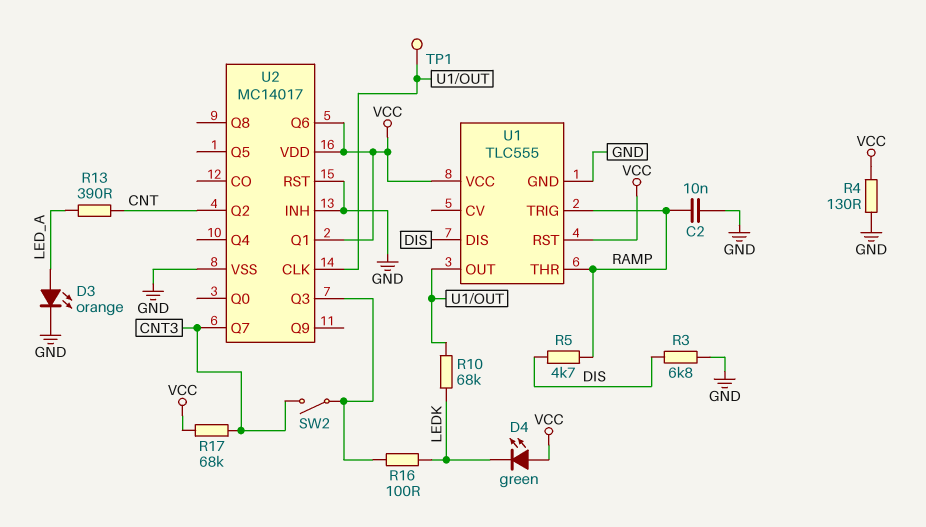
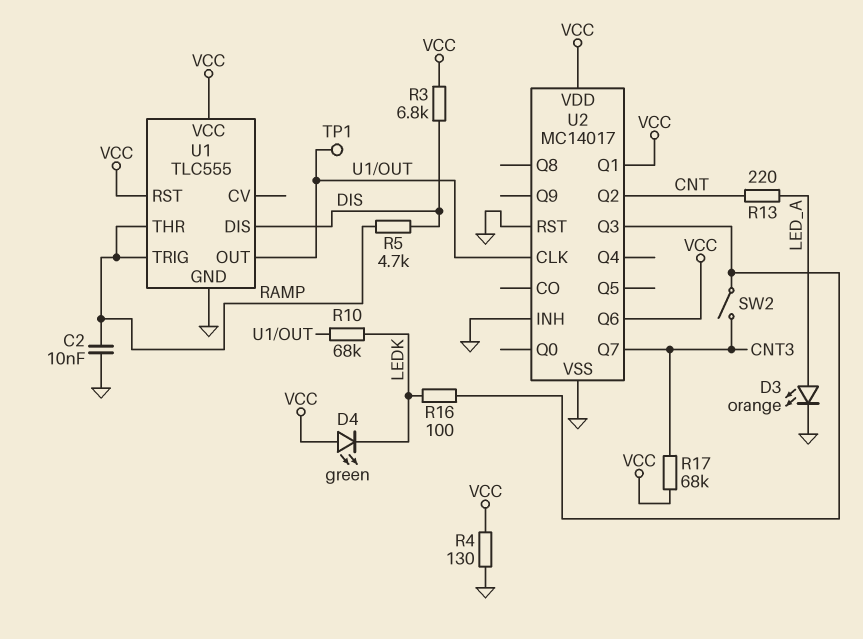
R3: 6.8k (DIS, GND) -> 6.8k (DIS, VCC)
R13: 390 (CNT, LED_A) -> 220 (CNT, LED_A)

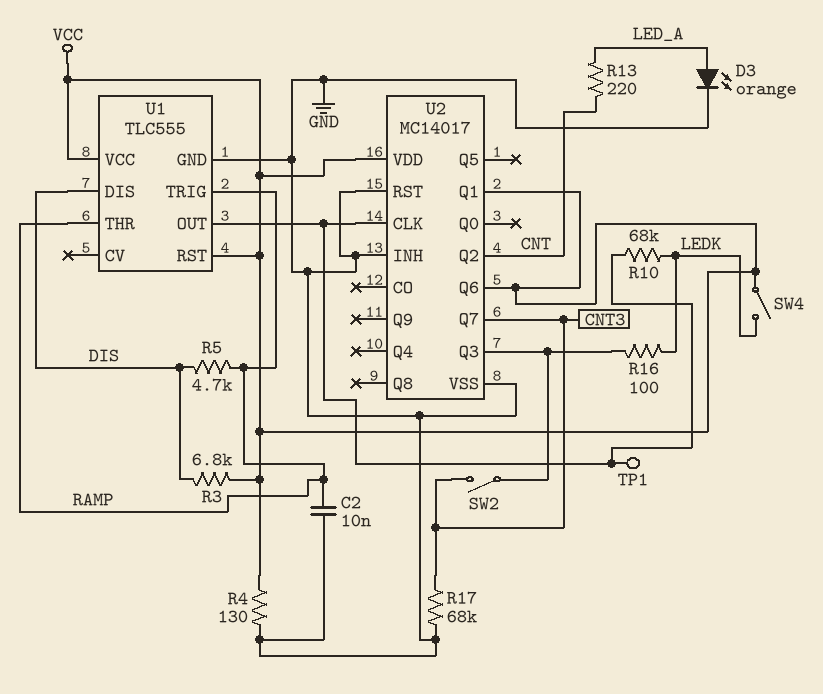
D4: LED green (A VCC, K LEDK) -> none
R17: 68k (CNT3, VCC) -> 68k (CNT3, GND)
SW4: none -> switch (LEDK, VCC)

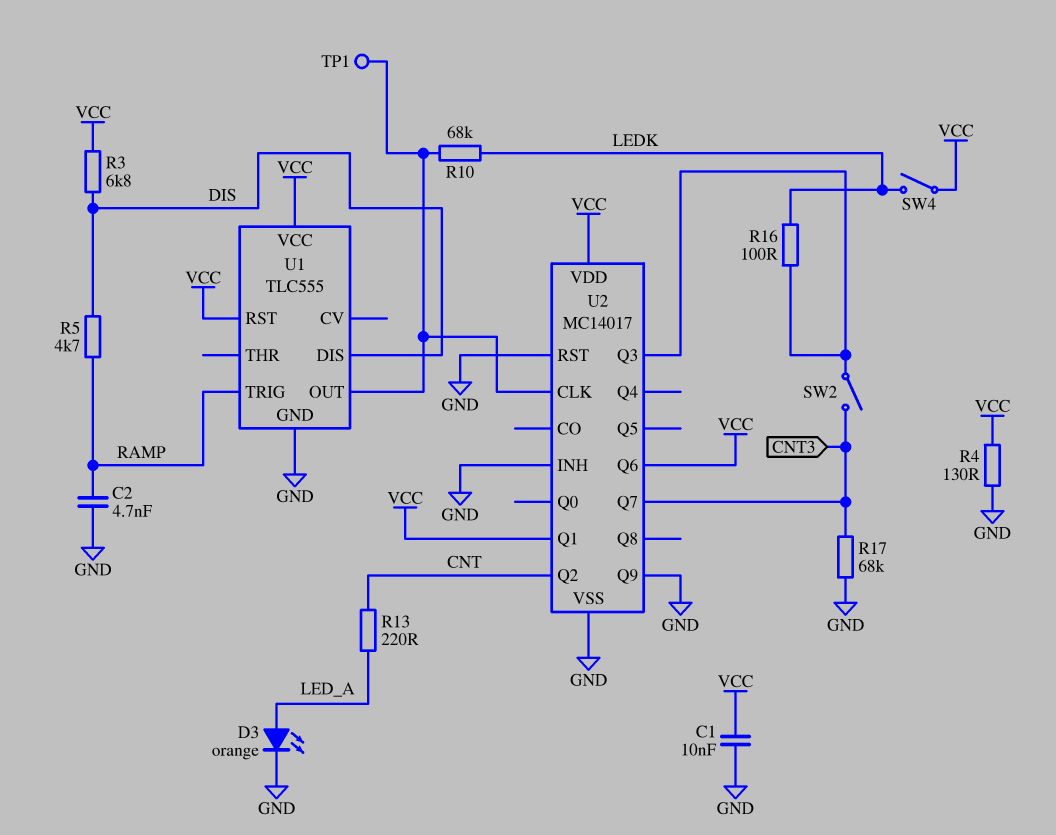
C1: none -> 10nF (GND, VCC)
C2: 10nF (GND, RAMP) -> 4.7nF (GND, RAMP)
U1 pin THR: RAMP -> none
U2 pin Q9: none -> GND

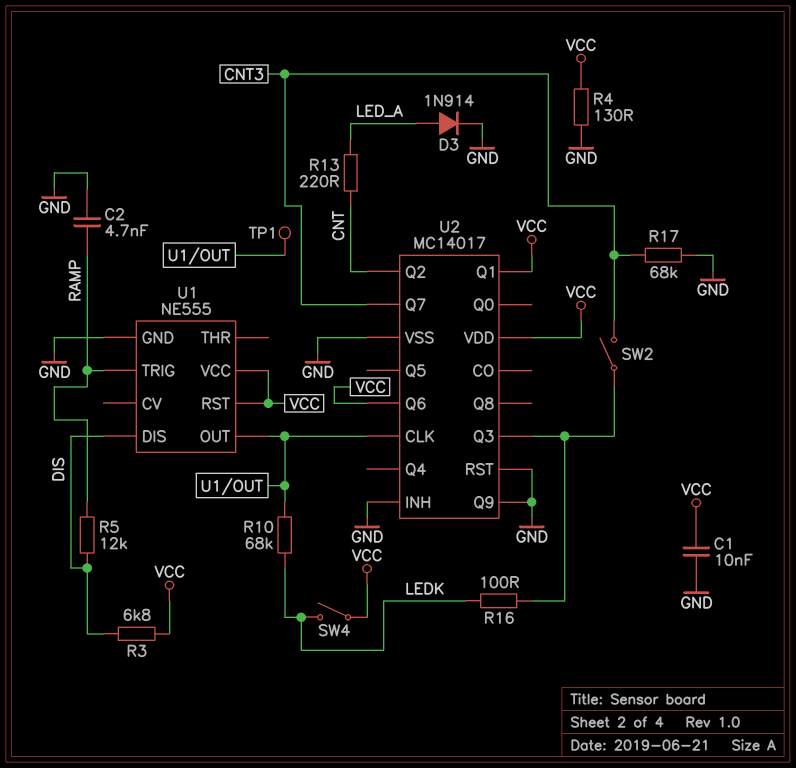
D3: LED orange (A LED_A, K GND) -> diode 1N914 (A LED_A, K GND)
R5: 4.7k (DIS, RAMP) -> 12k (DIS, RAMP)
U1: TLC555 -> NE555

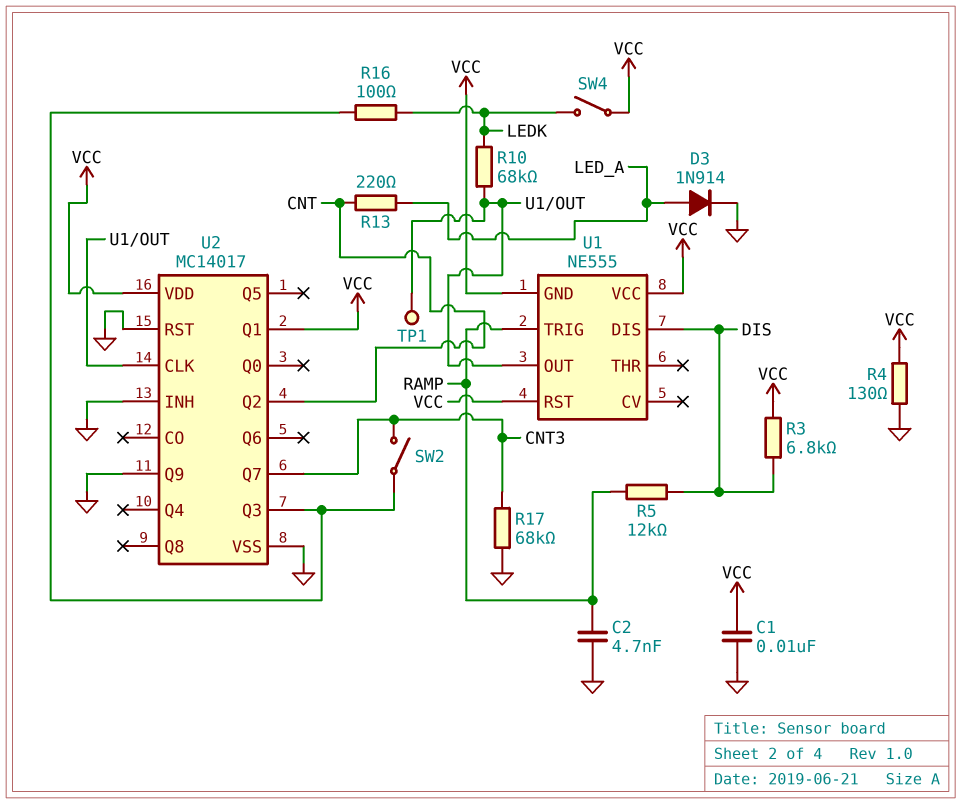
U1 pin GND: GND -> VCC
U2 pin Q6: VCC -> none

